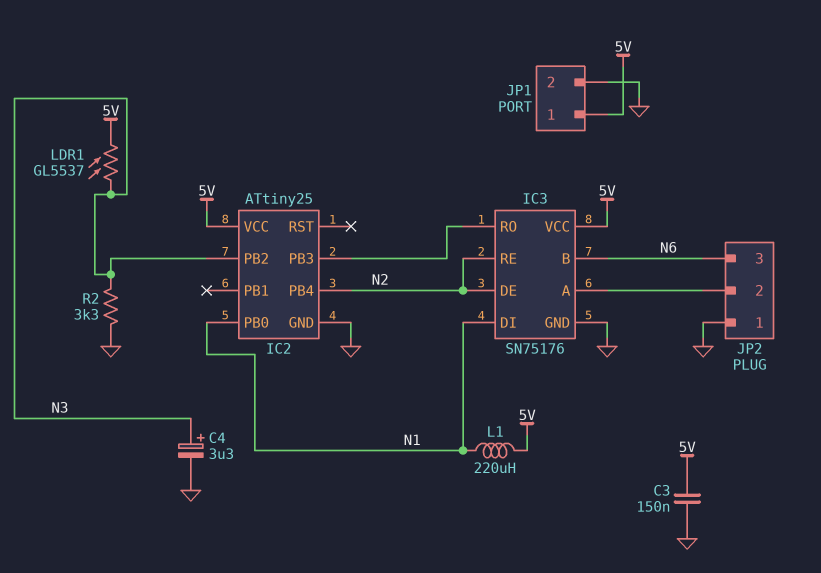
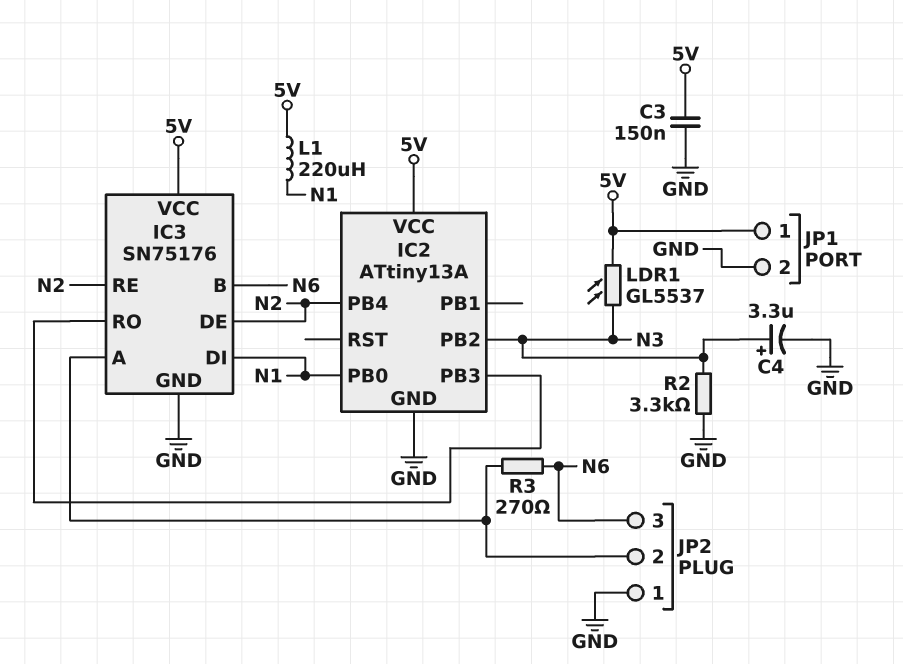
IC2: ATtiny25 -> ATtiny13A
R3: none -> 270 (IC3/A, N6)

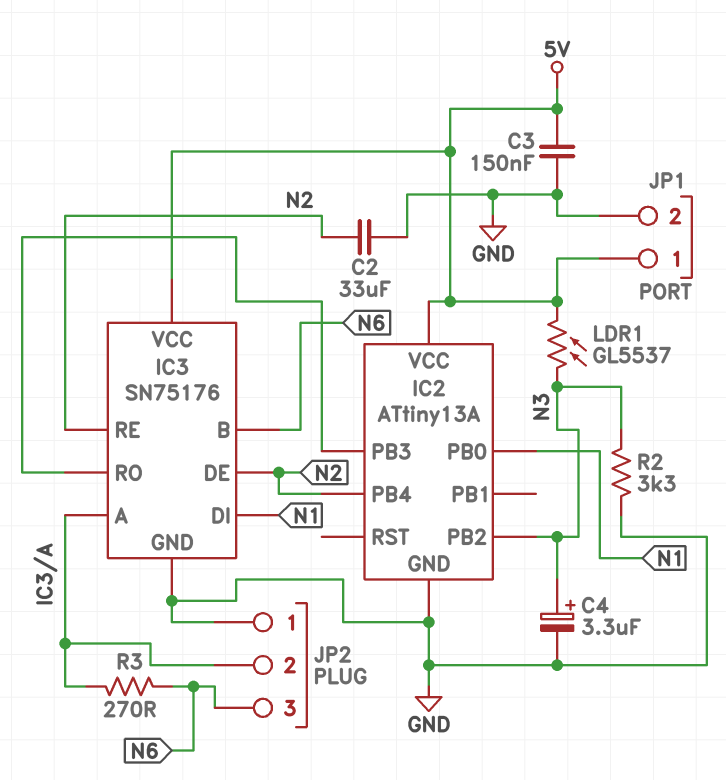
C2: none -> 33uF (GND, N2)
L1: 220uH (5V, N1) -> none

